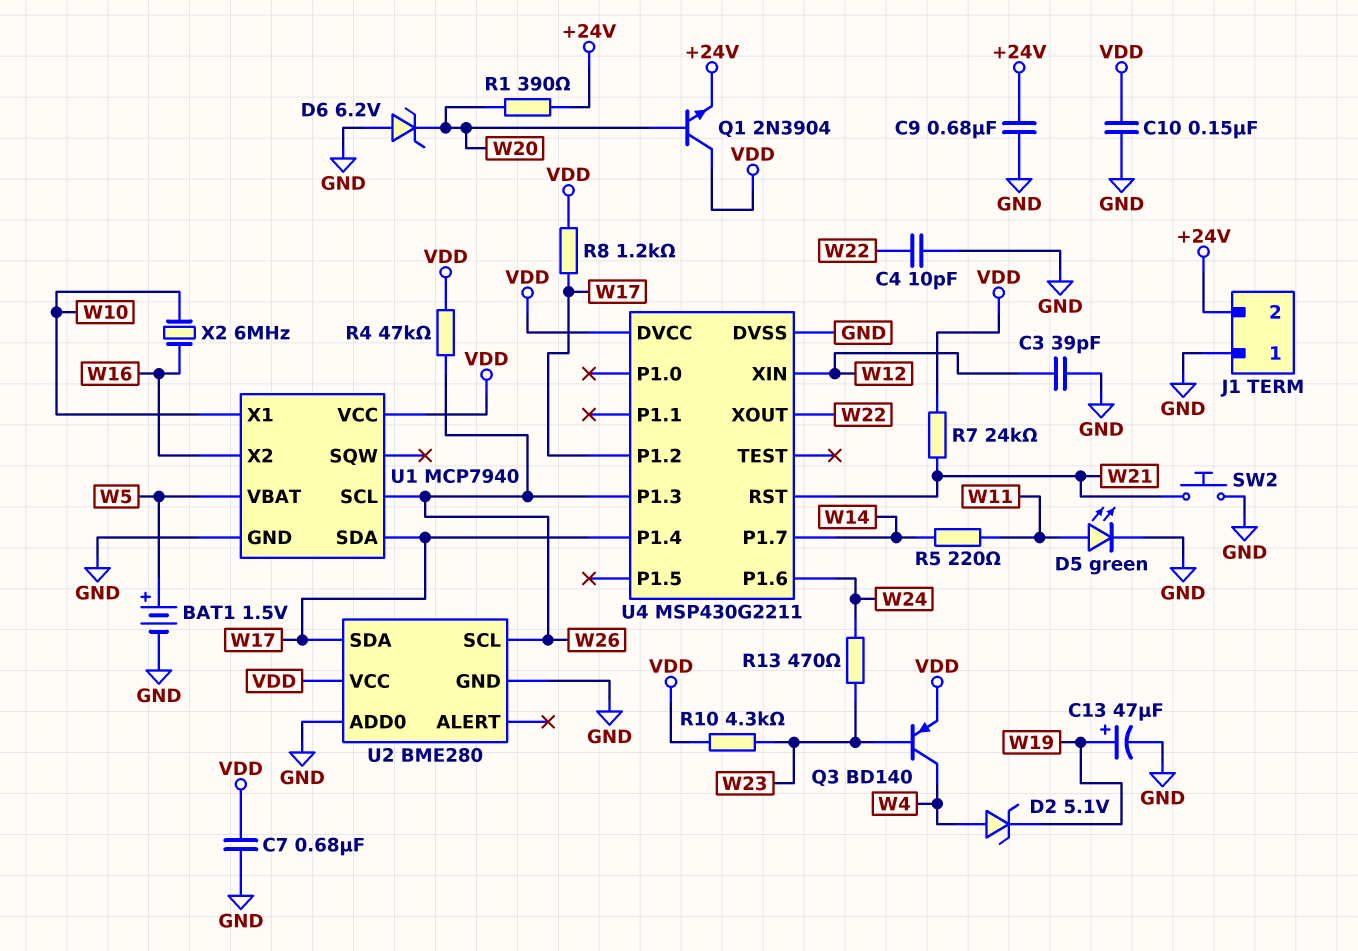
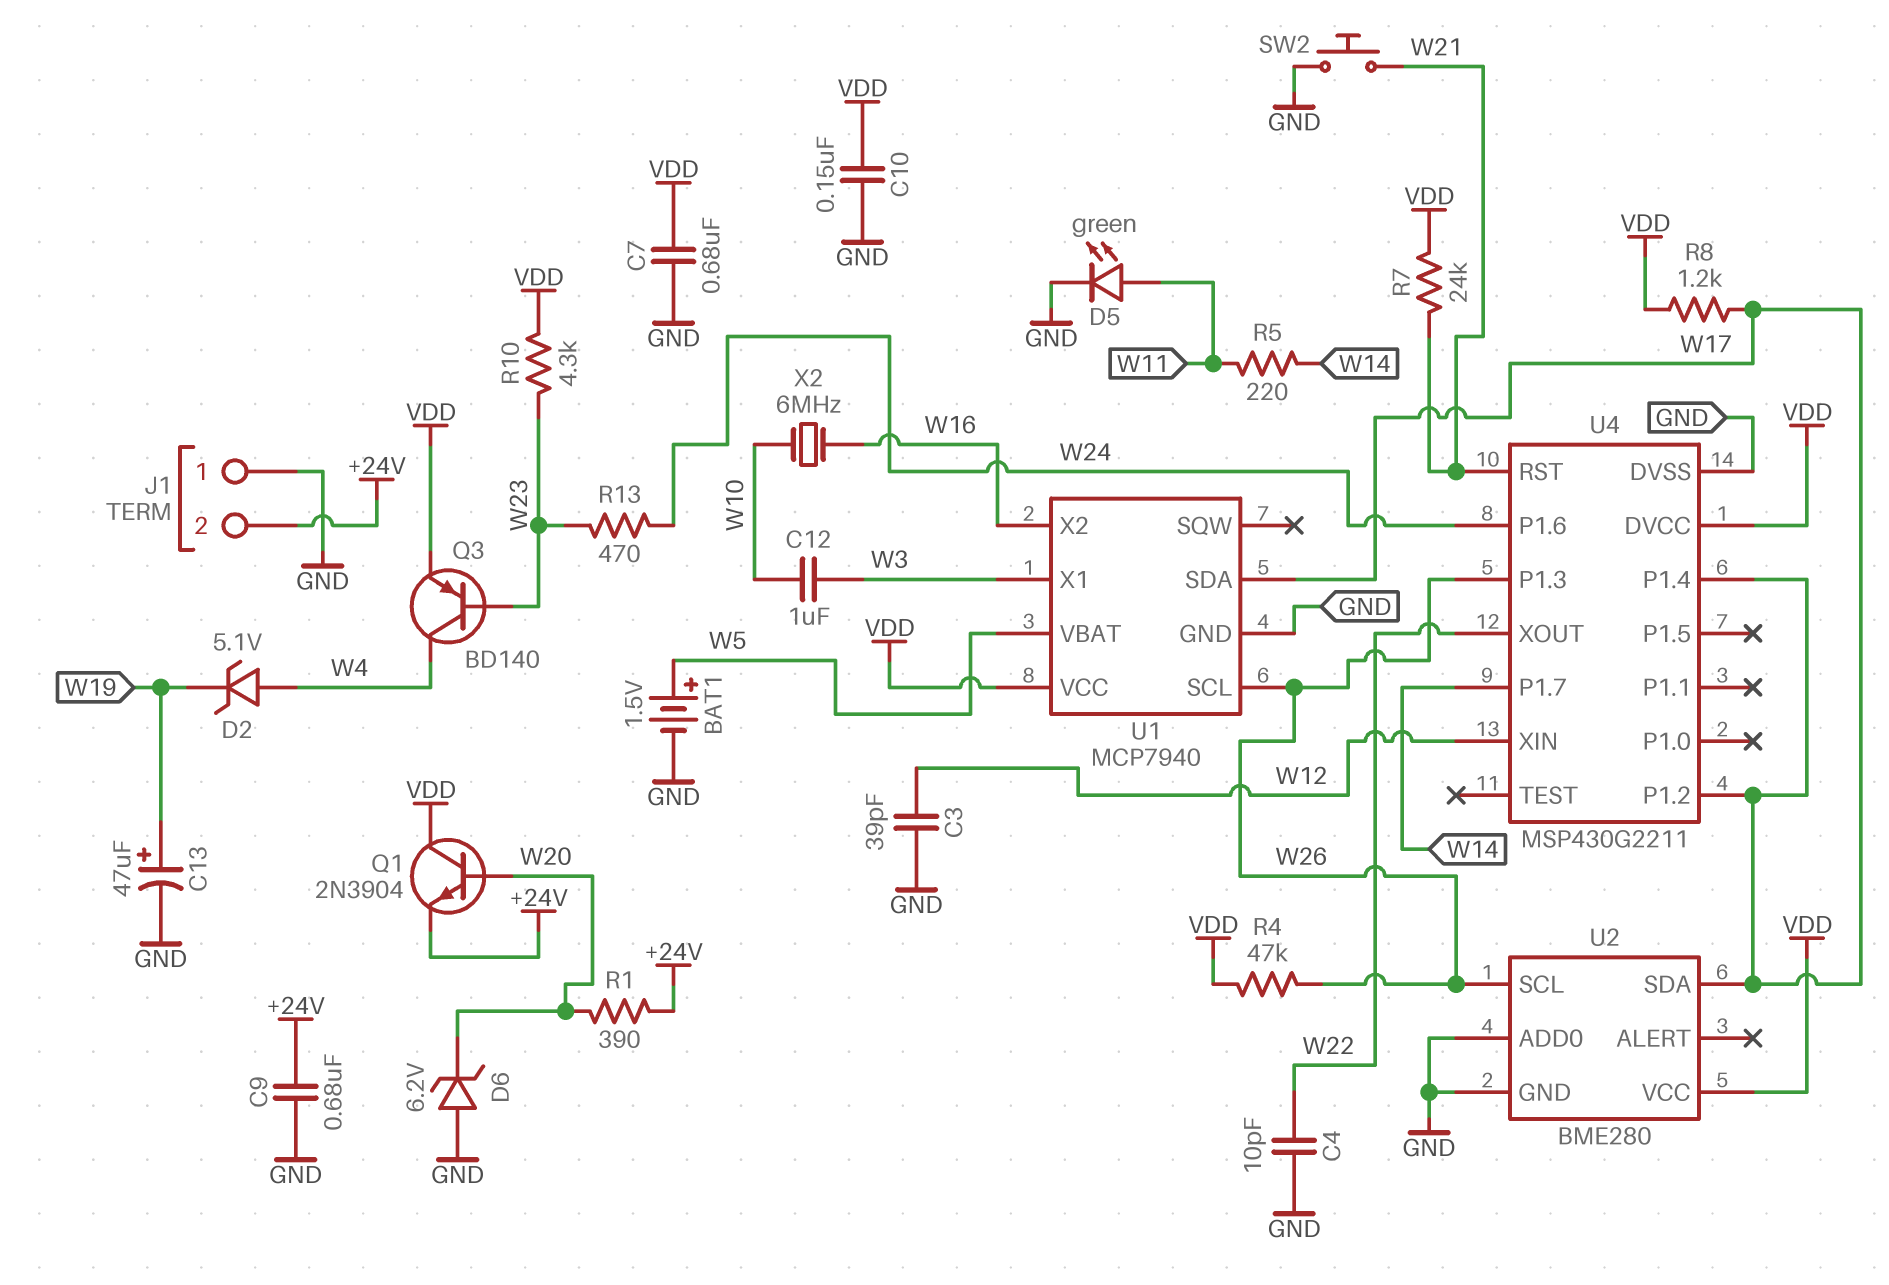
C12: none -> 1uF (W3, W10)
U1 pin X1: W10 -> W3

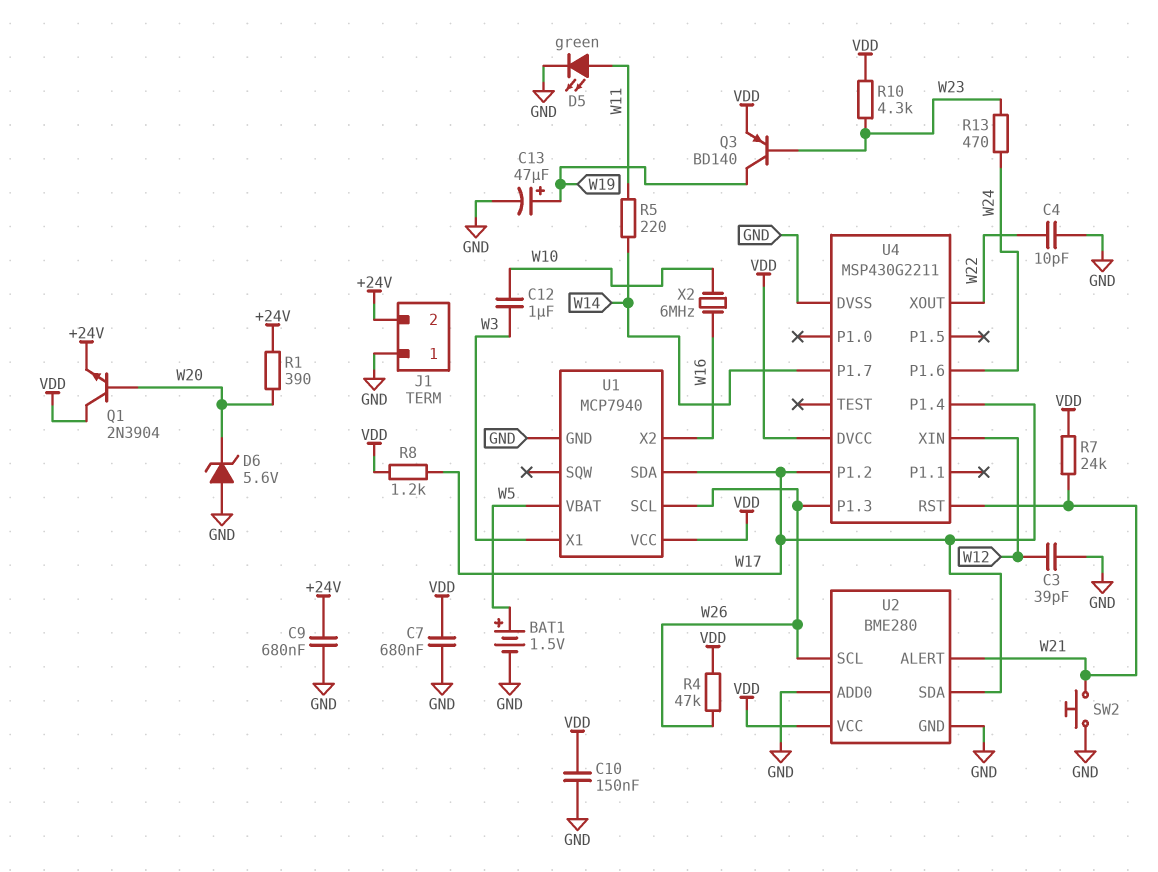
D2: zener 5.1V (A W4, K W19) -> none
D6: zener 6.2V (A GND, K W20) -> zener 5.6V (A GND, K W20)
Q3: PNP BD140 (B W23, C W4, E VDD) -> PNP BD140 (B W23, C W19, E VDD)
U2 pin ALERT: none -> W21

